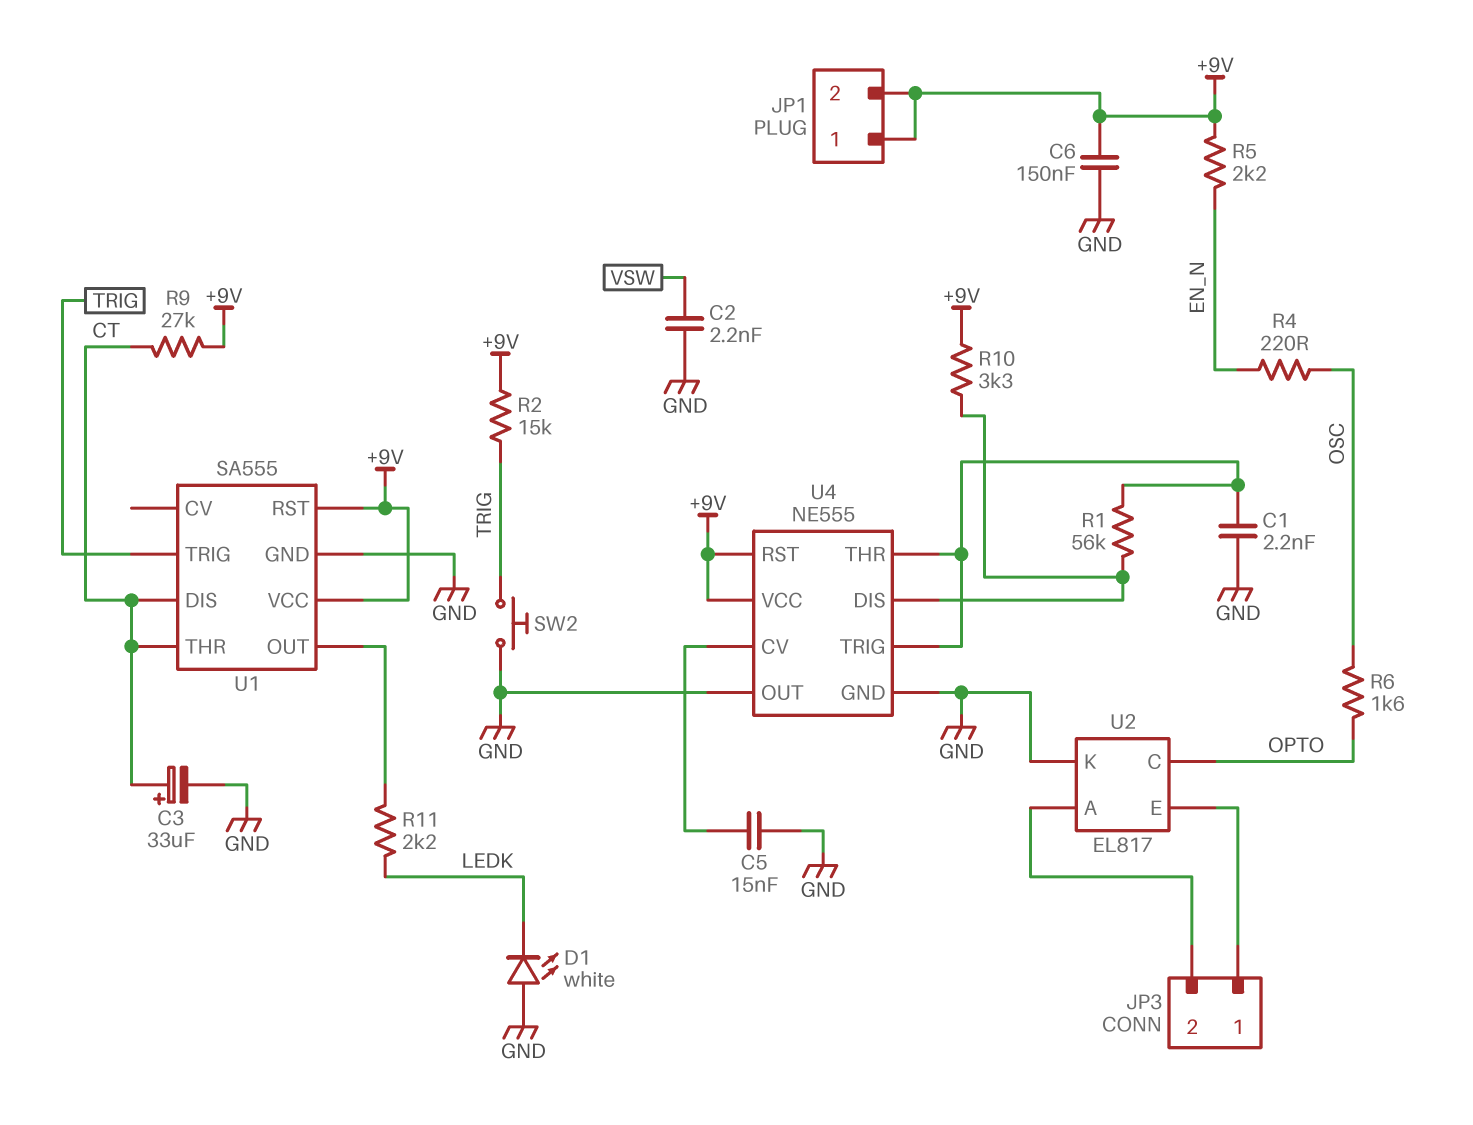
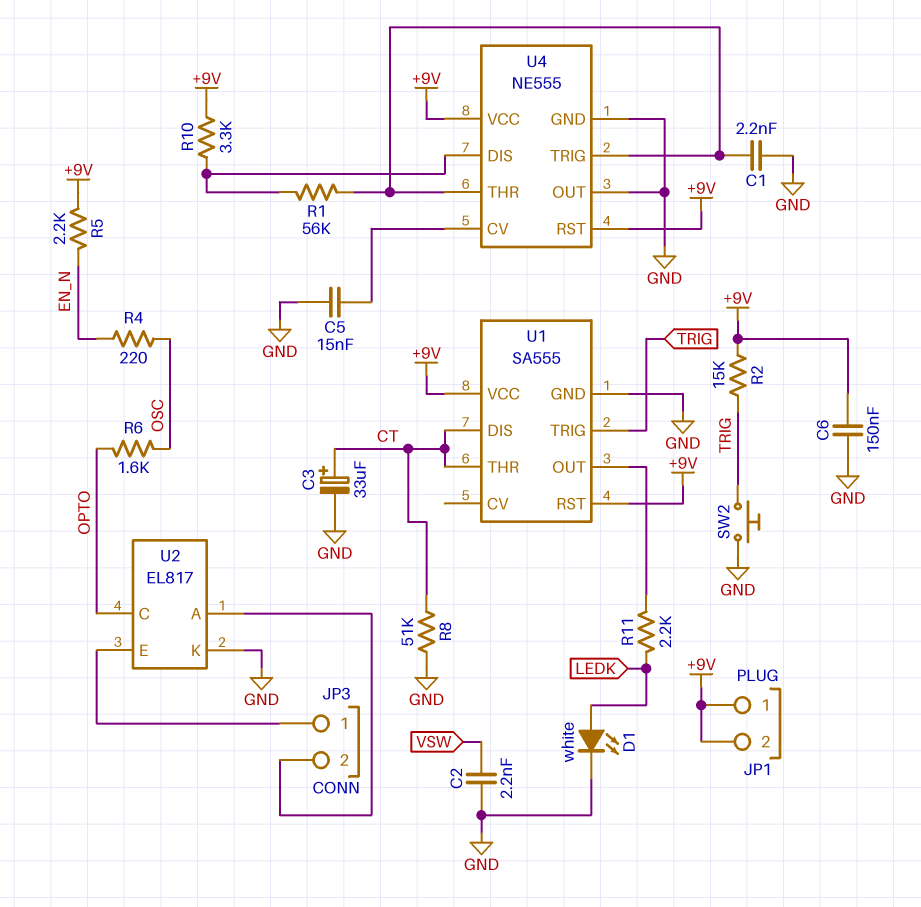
D1: LED white (A GND, K LEDK) -> LED white (A LEDK, K GND)
R8: none -> 51k (CT, GND)
R9: 27k (+9V, CT) -> none

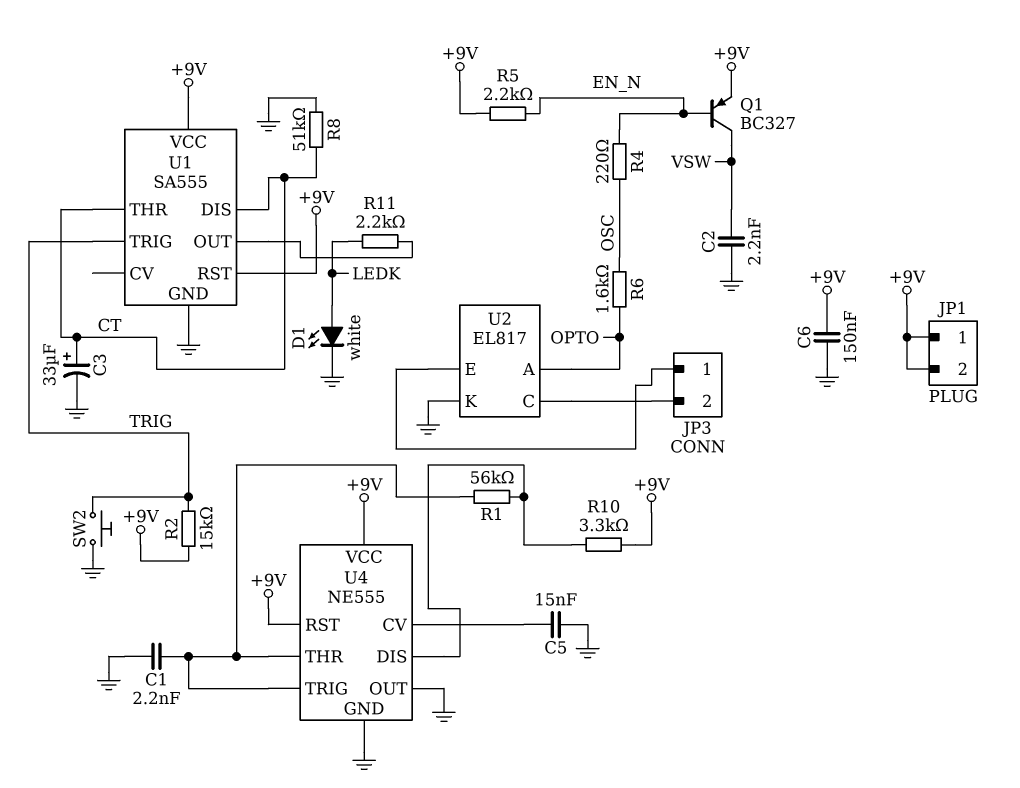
Q1: none -> PNP BC327 (B EN_N, C VSW, E +9V)
U2 pin A: JP3/2 -> OPTO
U2 pin C: OPTO -> JP3/2

